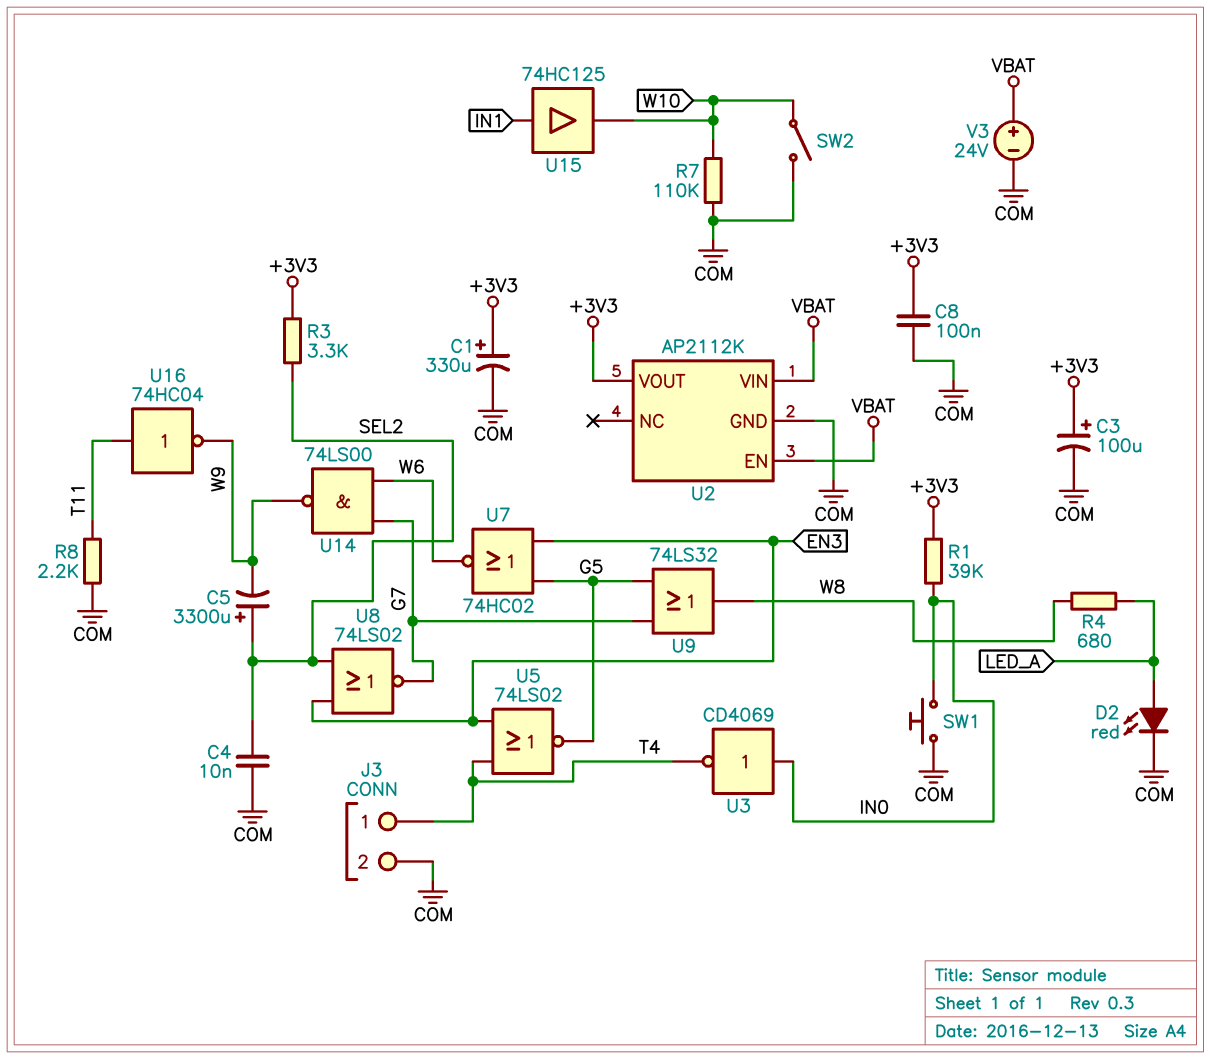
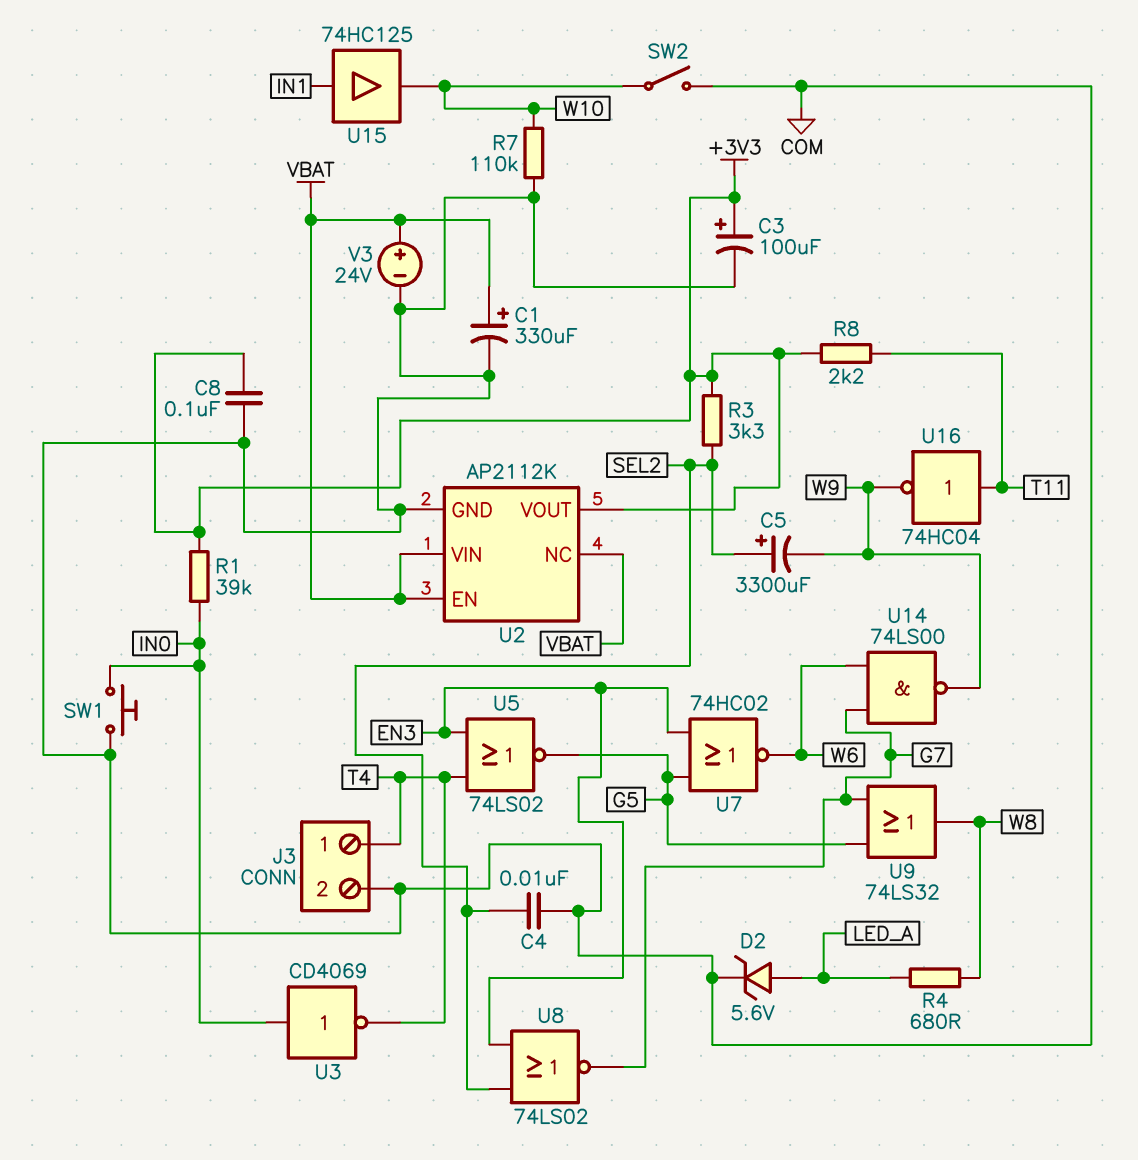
C1: 330uF (plus +3V3, minus COM) -> 330uF (plus VBAT, minus COM)
D2: LED red (A LED_A, K COM) -> zener 5.6V (A LED_A, K COM)
R8: 2.2k (COM, T11) -> 2.2k (+3V3, T11)
U2 pin NC: none -> VBAT

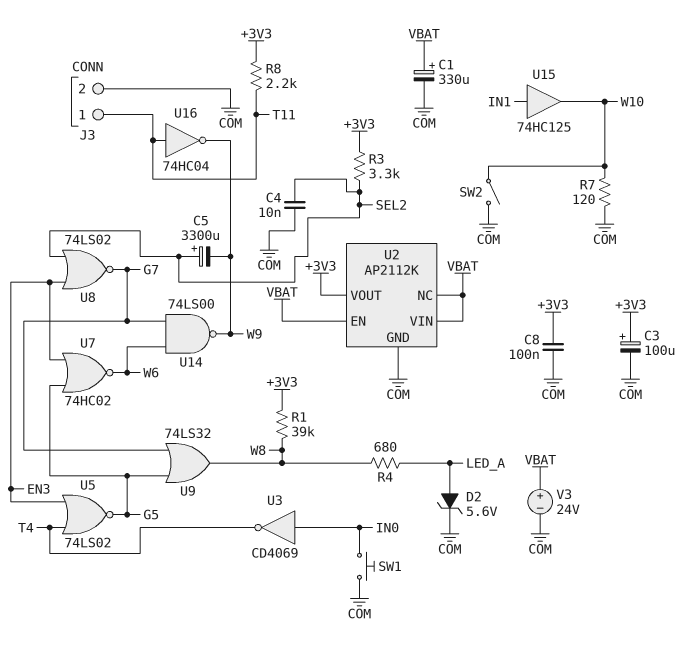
J3 pin 1: T4 -> T11
R1: 39k (+3V3, IN0) -> 39k (+3V3, W8)
R7: 110k (COM, W10) -> 120 (COM, W10)

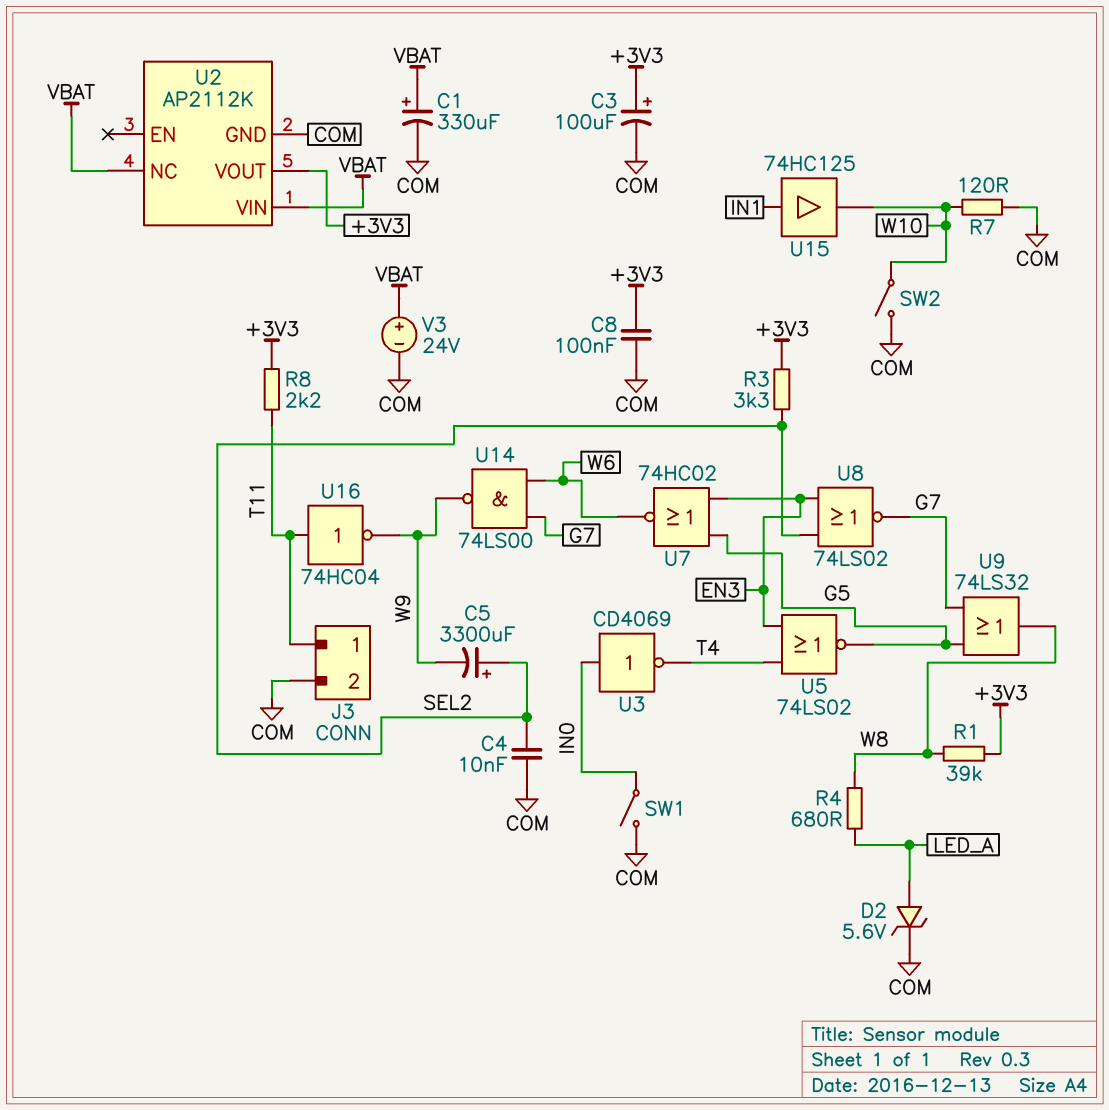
SW1: button (COM, IN0) -> switch (COM, IN0)
U2 pin EN: VBAT -> none

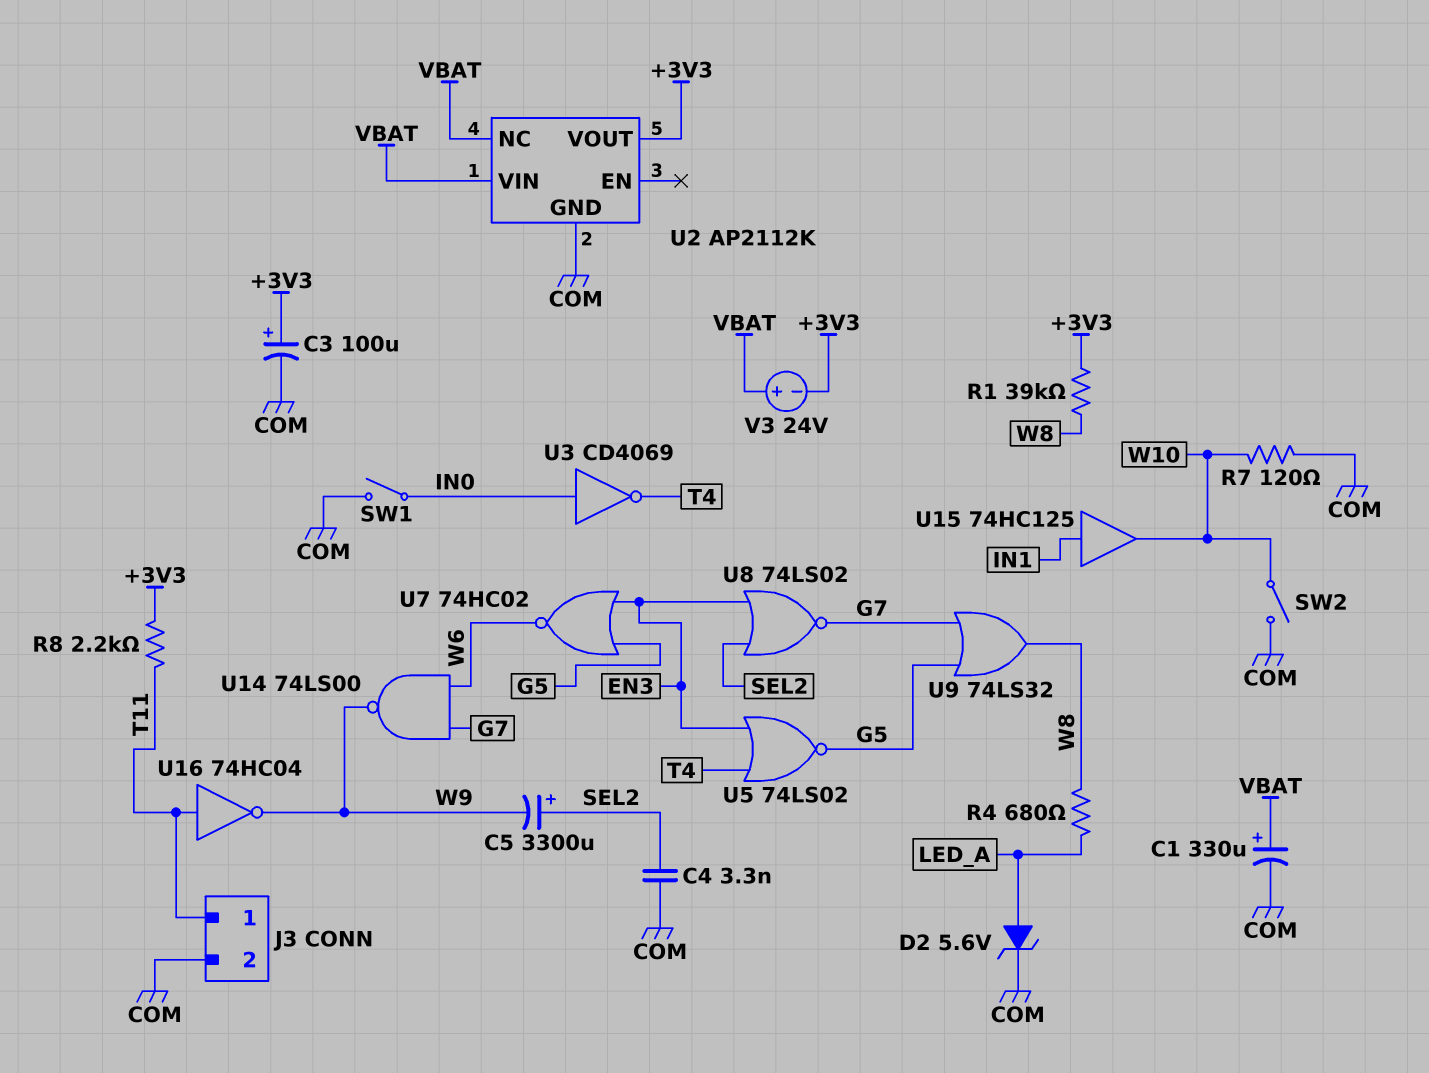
C4: 10nF (COM, SEL2) -> 3.3nF (COM, SEL2)
C8: 100nF (+3V3, COM) -> none
R3: 3.3k (+3V3, SEL2) -> none
V3: 24V (plus VBAT, minus COM) -> 24V (plus VBAT, minus +3V3)

